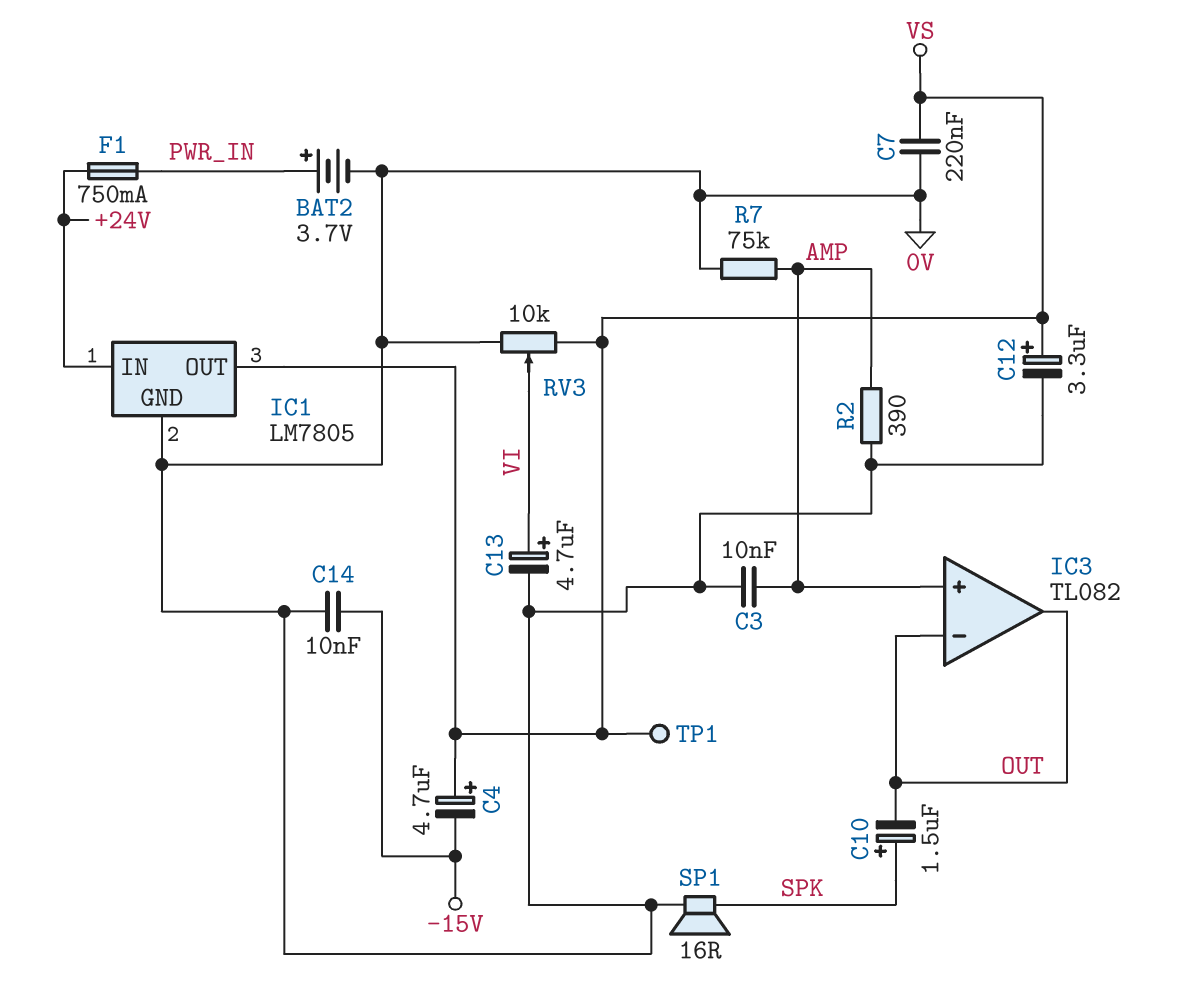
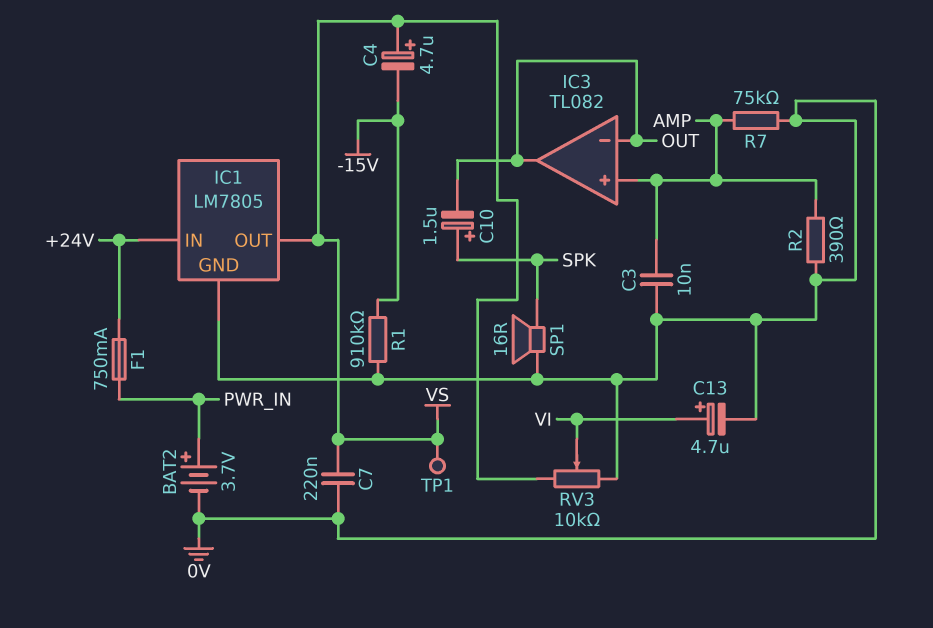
C12: 3.3uF (plus VS, minus 0V) -> none
C14: 10nF (-15V, 0V) -> none
R1: none -> 910k (-15V, 0V)

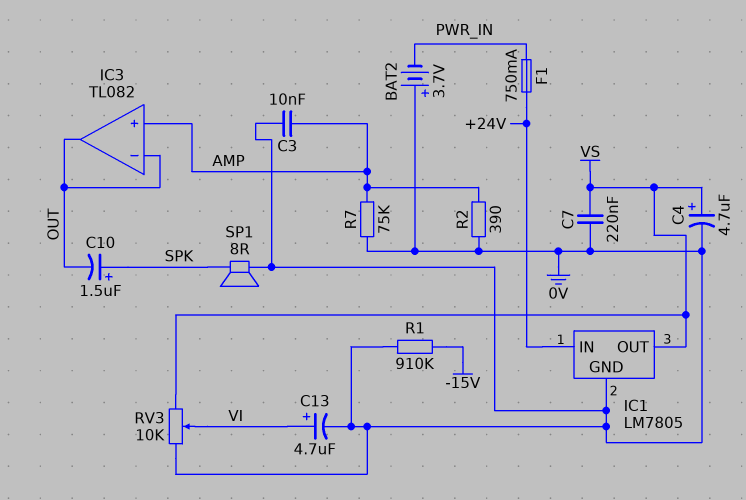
BAT2: 3.7V (plus PWR_IN, minus 0V) -> 3.7V (plus 0V, minus PWR_IN)
C4: 4.7uF (plus VS, minus -15V) -> 4.7uF (plus VS, minus 0V)
SP1: speaker 16R (0V, SPK) -> speaker 8R (0V, SPK)
TP1: test point (VS) -> none

